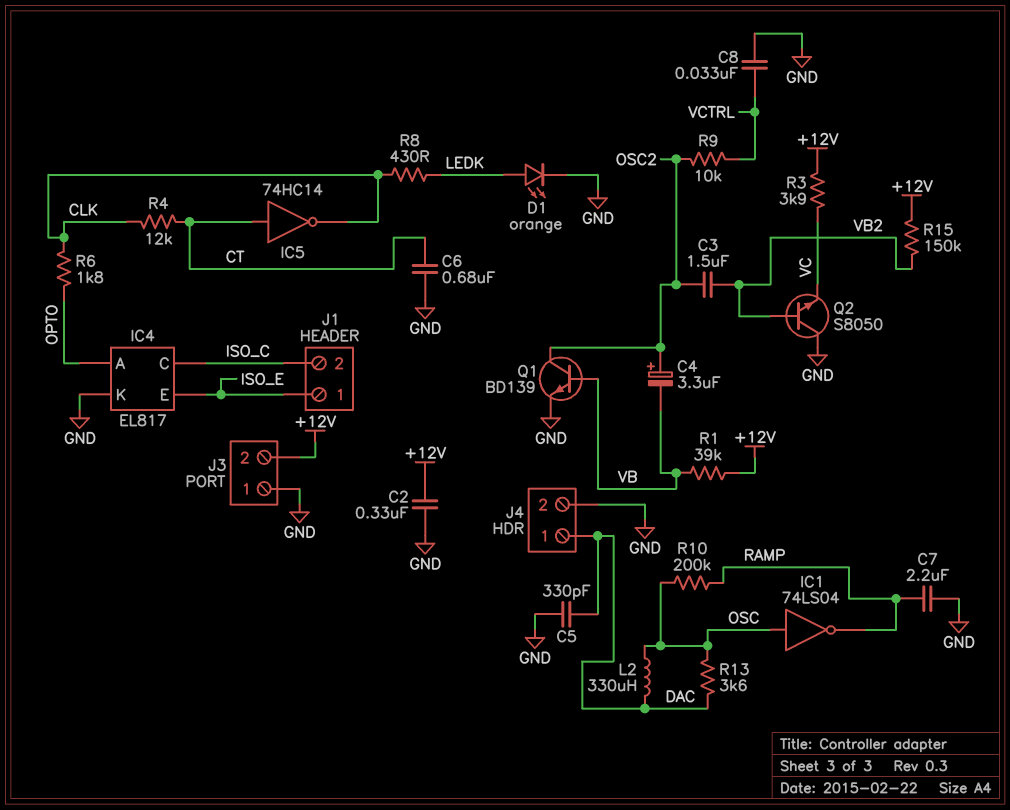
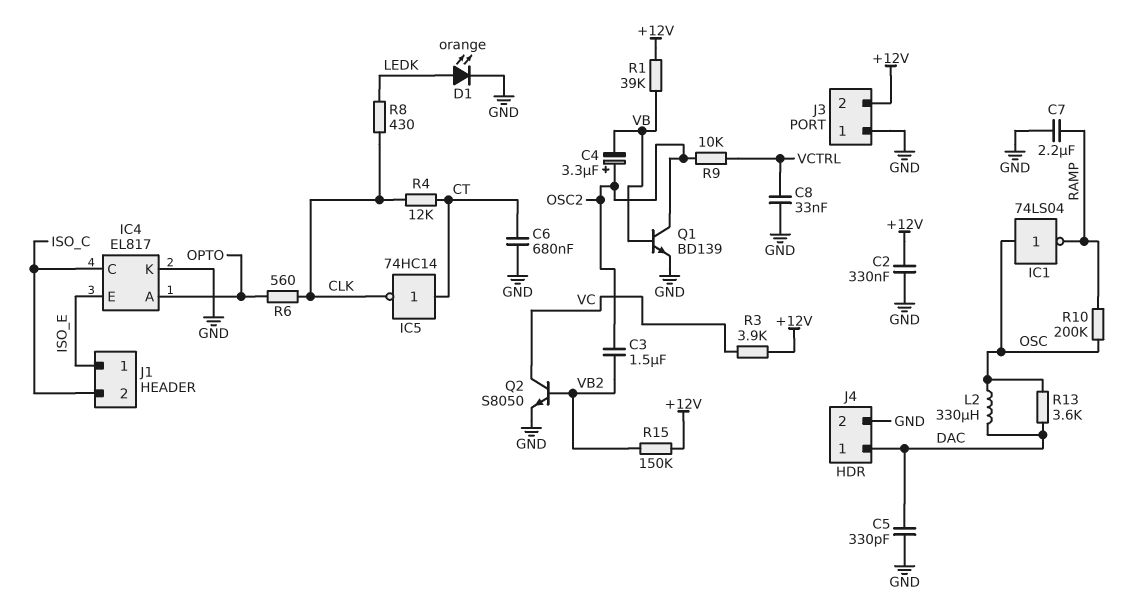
Q2: NPN S8050 (B VB2, C GND, E VC) -> NPN S8050 (B VB2, C VC, E GND)
R6: 1.8k (CLK, OPTO) -> 560 (CLK, OPTO)

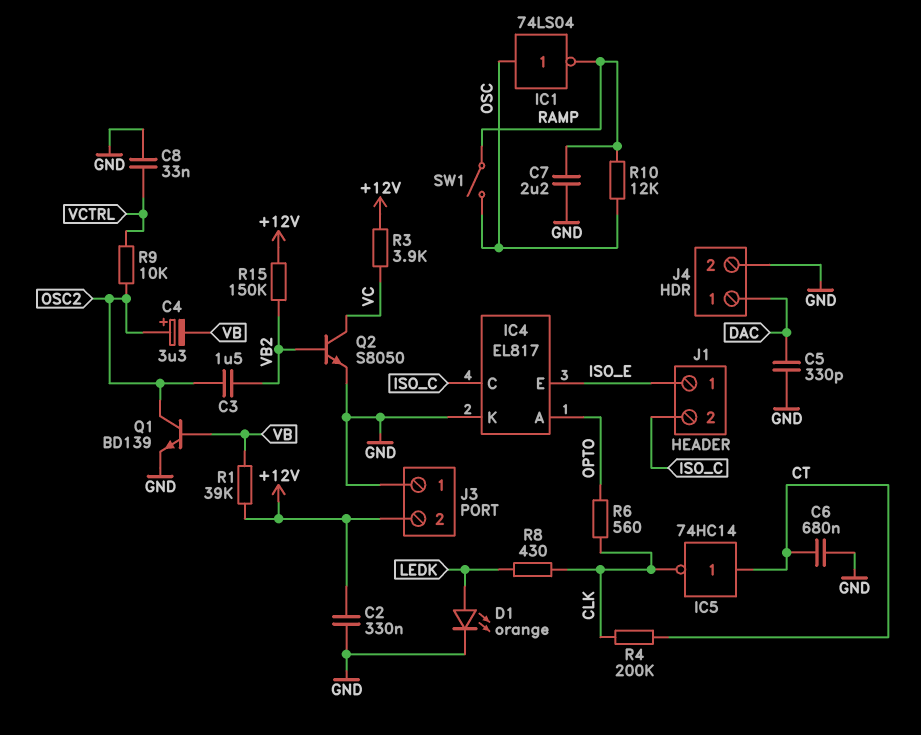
L2: 330uH (DAC, OSC) -> none
R4: 12k (CLK, CT) -> 200k (CLK, CT)
R10: 200k (OSC, RAMP) -> 12k (OSC, RAMP)
R13: 3.6k (DAC, OSC) -> none
SW1: none -> switch (OSC, RAMP)

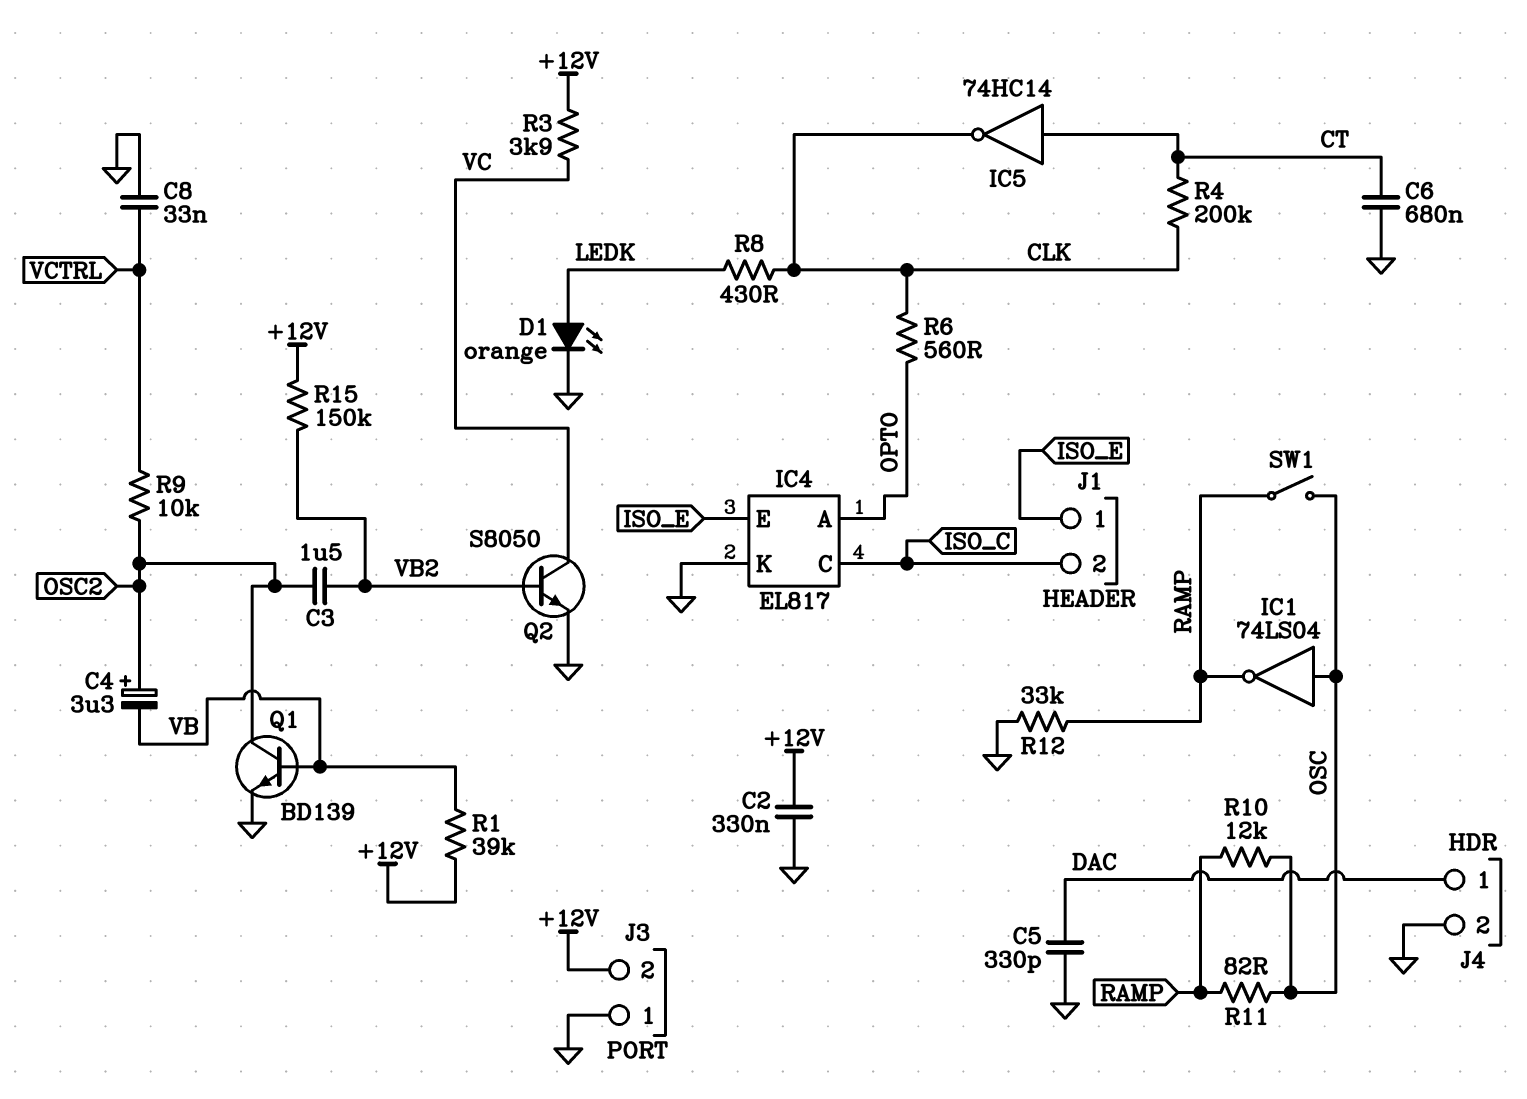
C7: 2.2uF (GND, RAMP) -> none
R11: none -> 82 (OSC, RAMP)
R12: none -> 33k (GND, RAMP)

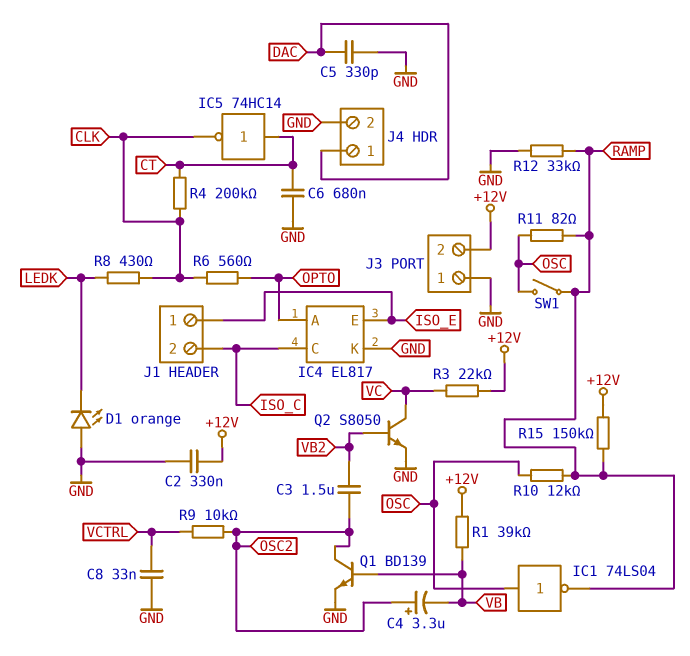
D1: LED orange (A LEDK, K GND) -> LED orange (A GND, K LEDK)
R3: 3.9k (+12V, VC) -> 22k (+12V, VC)
R15: 150k (+12V, VB2) -> 150k (+12V, RAMP)

